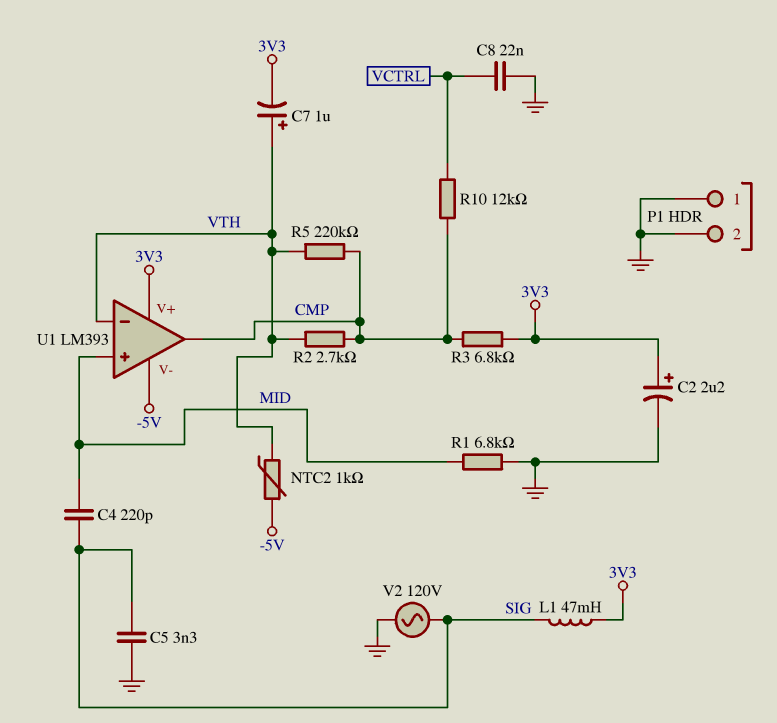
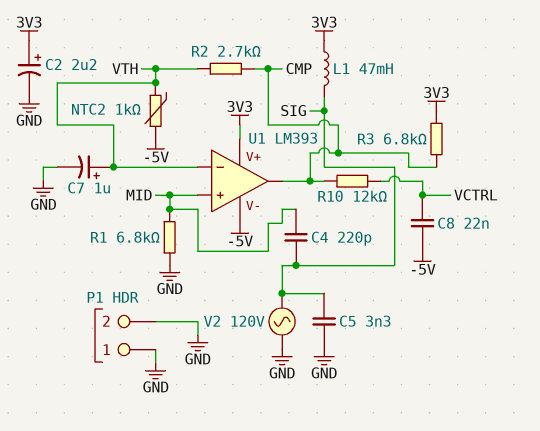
C7: 1uF (plus VTH, minus 3V3) -> 1uF (plus VTH, minus GND)
C8: 22nF (GND, VCTRL) -> 22nF (-5V, VCTRL)
R5: 220k (CMP, VTH) -> none

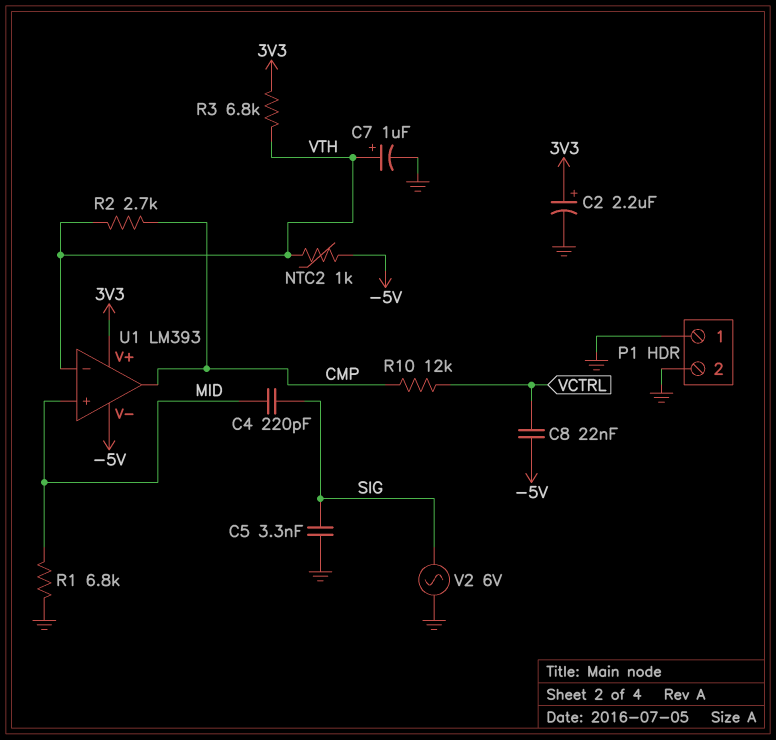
L1: 47mH (3V3, SIG) -> none
R3: 6.8k (3V3, CMP) -> 6.8k (3V3, VTH)
V2: AC 120V (GND, SIG) -> AC 6V (GND, SIG)

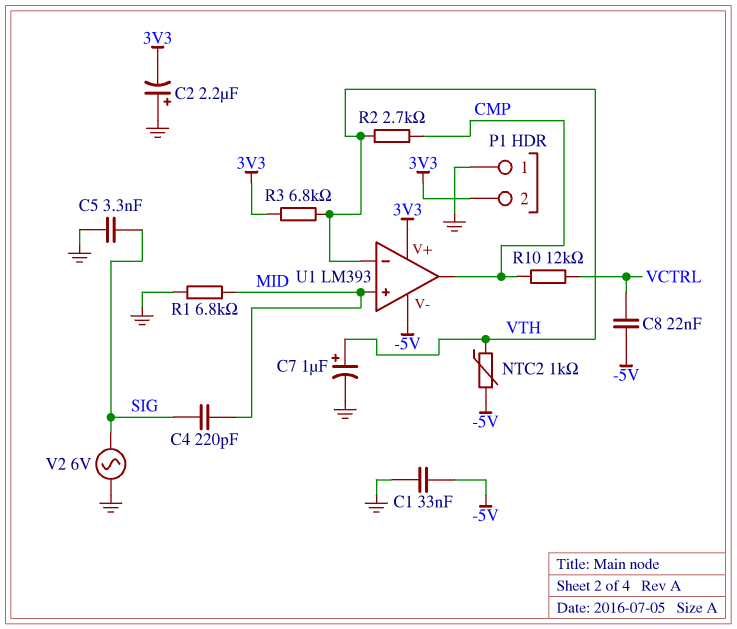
C1: none -> 33nF (-5V, GND)
C2: 2.2uF (plus 3V3, minus GND) -> 2.2uF (plus GND, minus 3V3)
P1 pin 2: GND -> 3V3

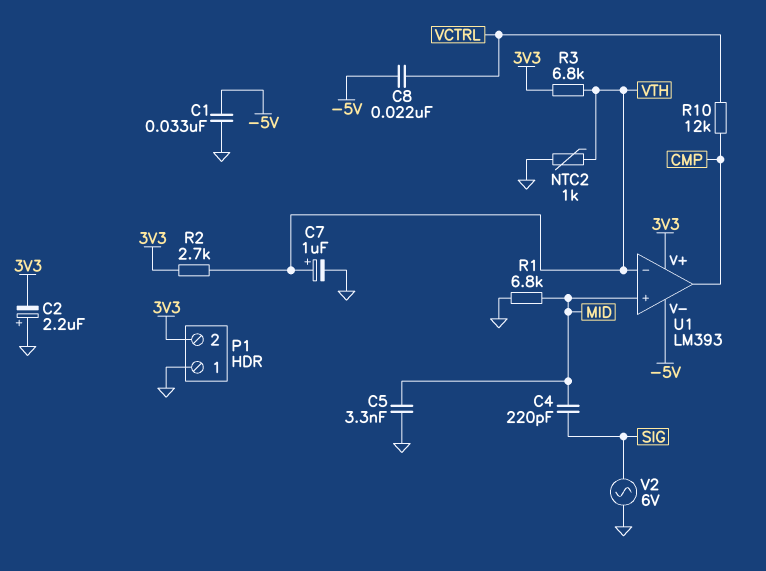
C5: 3.3nF (GND, SIG) -> 3.3nF (GND, MID)
NTC2: 1k (-5V, VTH) -> 1k (GND, VTH)
R2: 2.7k (CMP, VTH) -> 2.7k (3V3, VTH)

